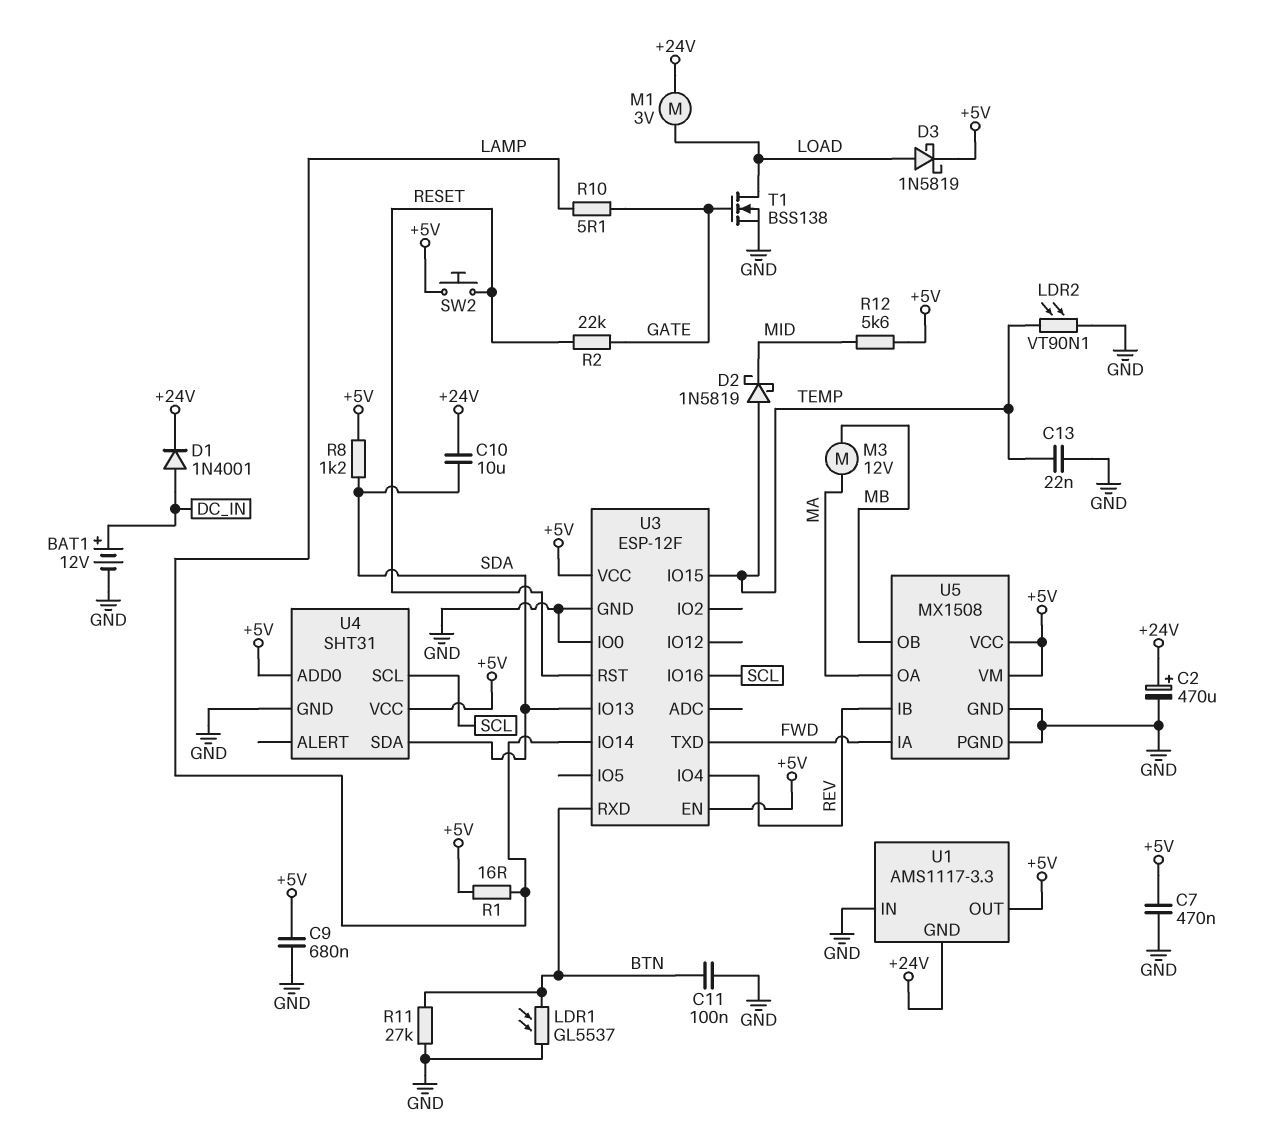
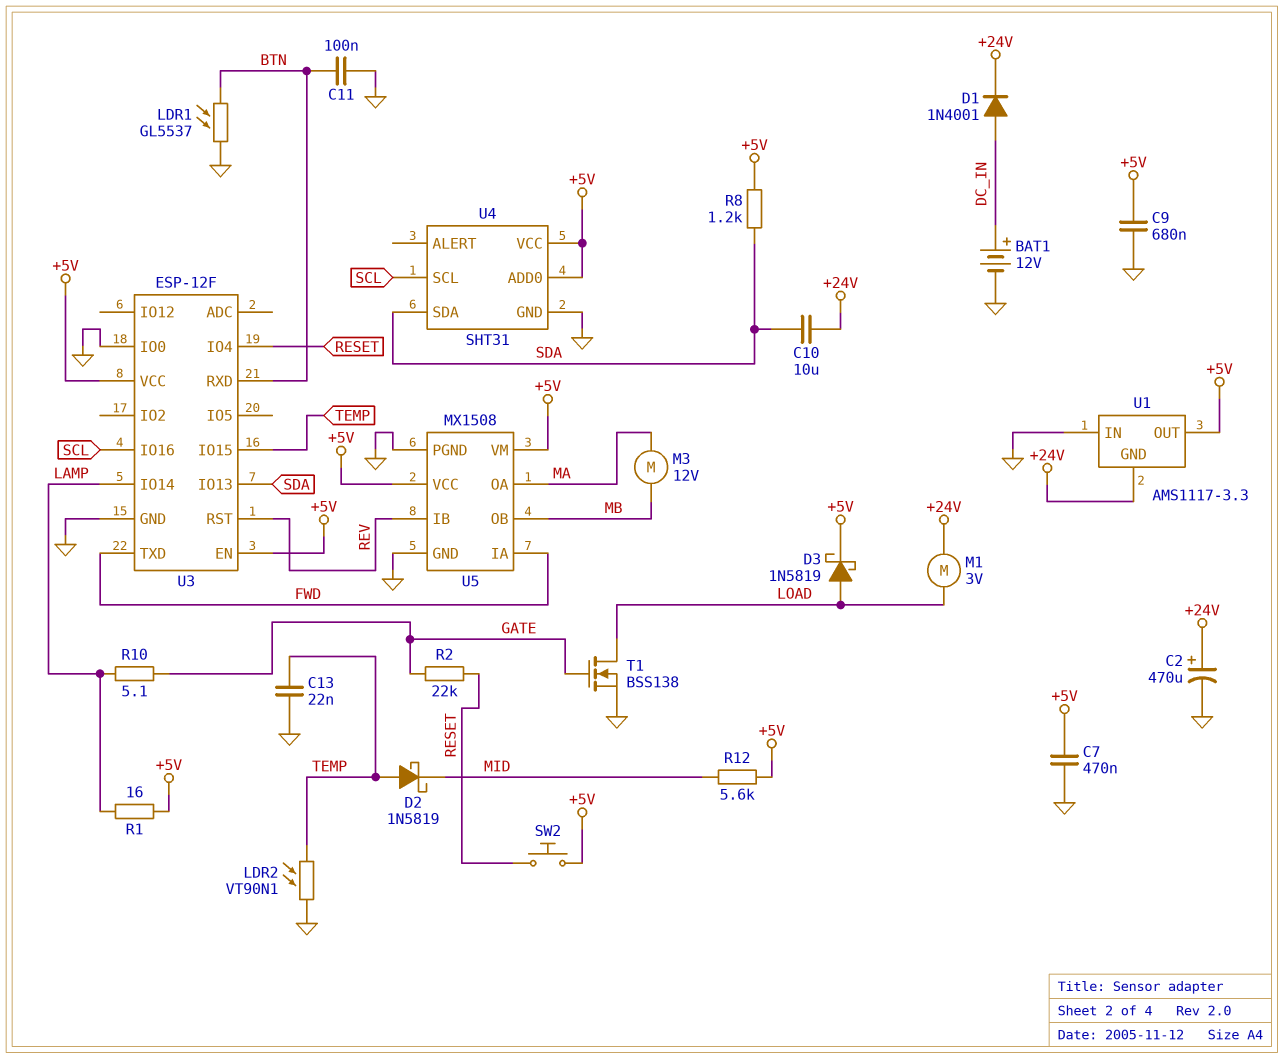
R11: 27k (BTN, GND) -> none
U3 pin IO4: REV -> RESET
U3 pin RST: RESET -> REV

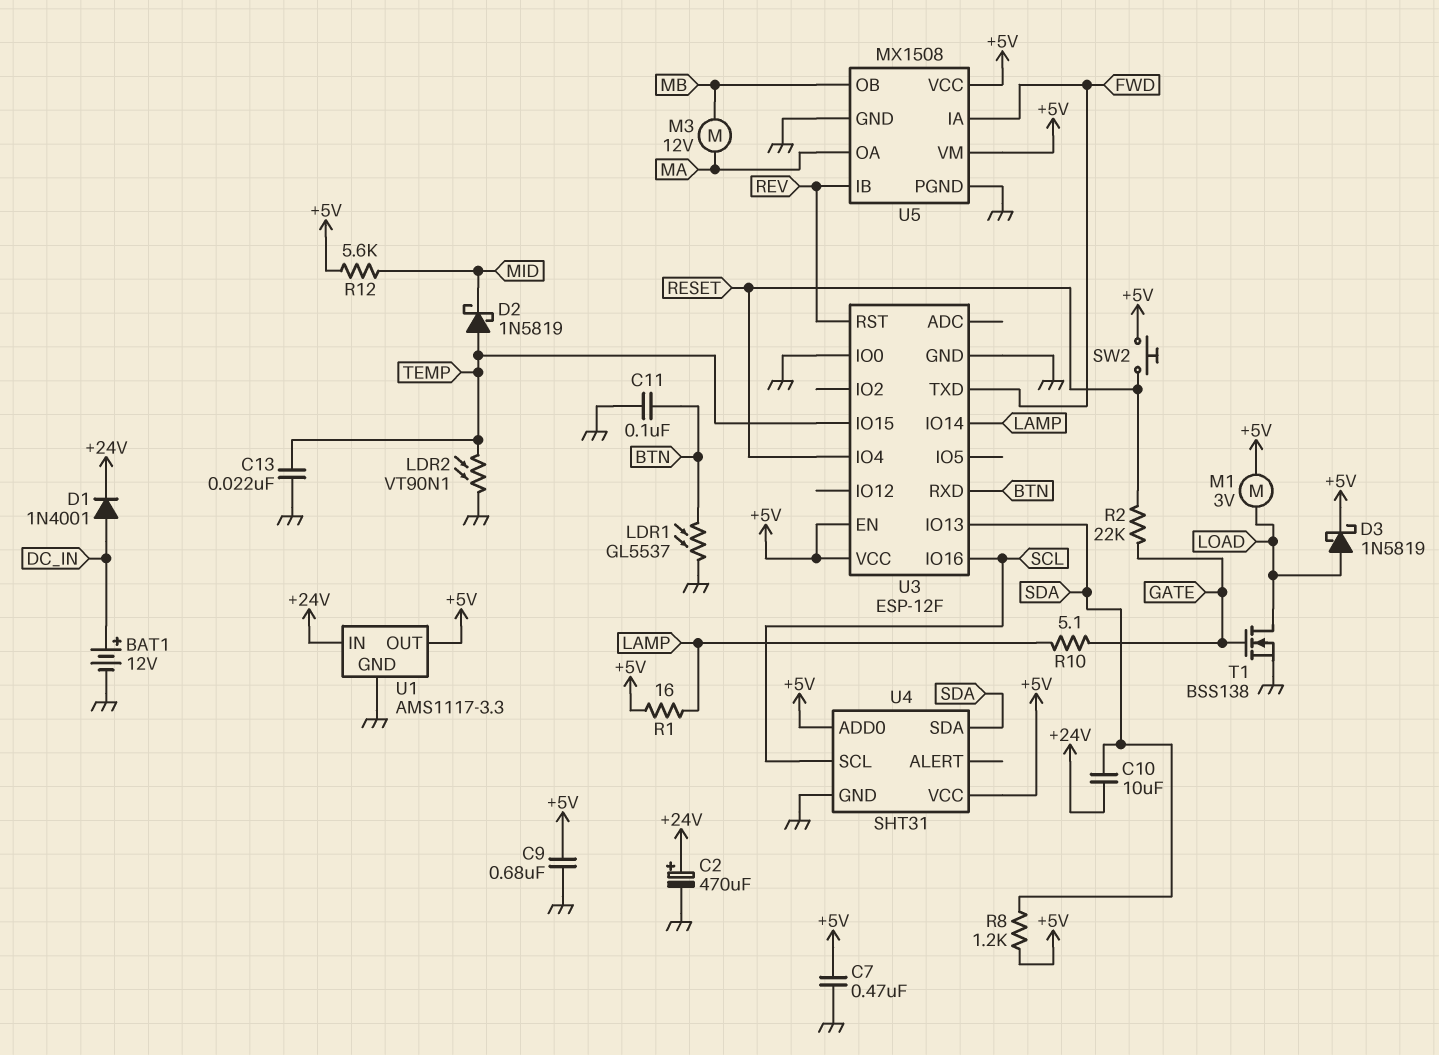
M1: motor 3V (+24V, LOAD) -> motor 3V (+5V, LOAD)
U1 pin GND: +24V -> GND
U1 pin IN: GND -> +24V

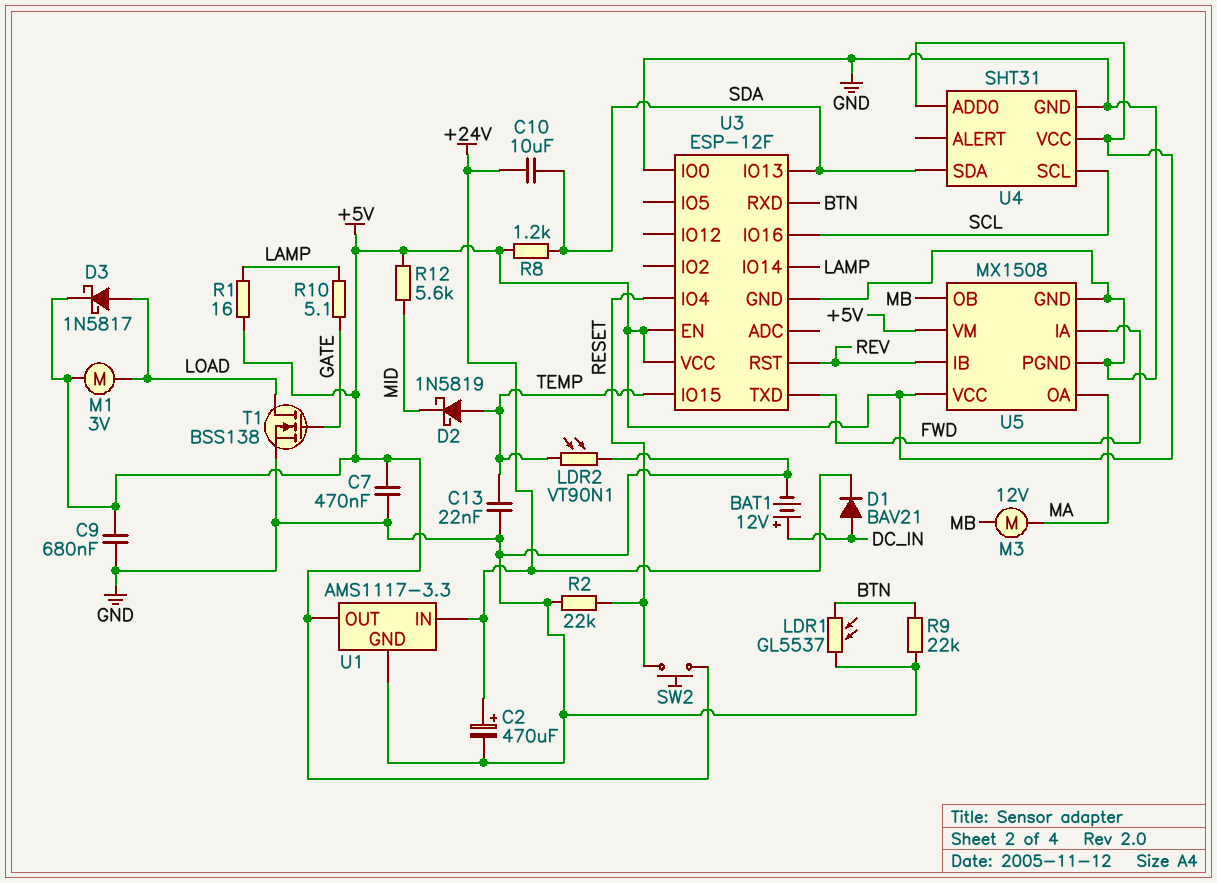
C11: 100nF (BTN, GND) -> none
D1: diode 1N4001 (A DC_IN, K +24V) -> diode BAV21 (A DC_IN, K +24V)
D3: schottky 1N5819 (A LOAD, K +5V) -> schottky 1N5817 (A LOAD, K +5V)
R2: 22k (GATE, RESET) -> 22k (GND, RESET)
R9: none -> 22k (BTN, GND)

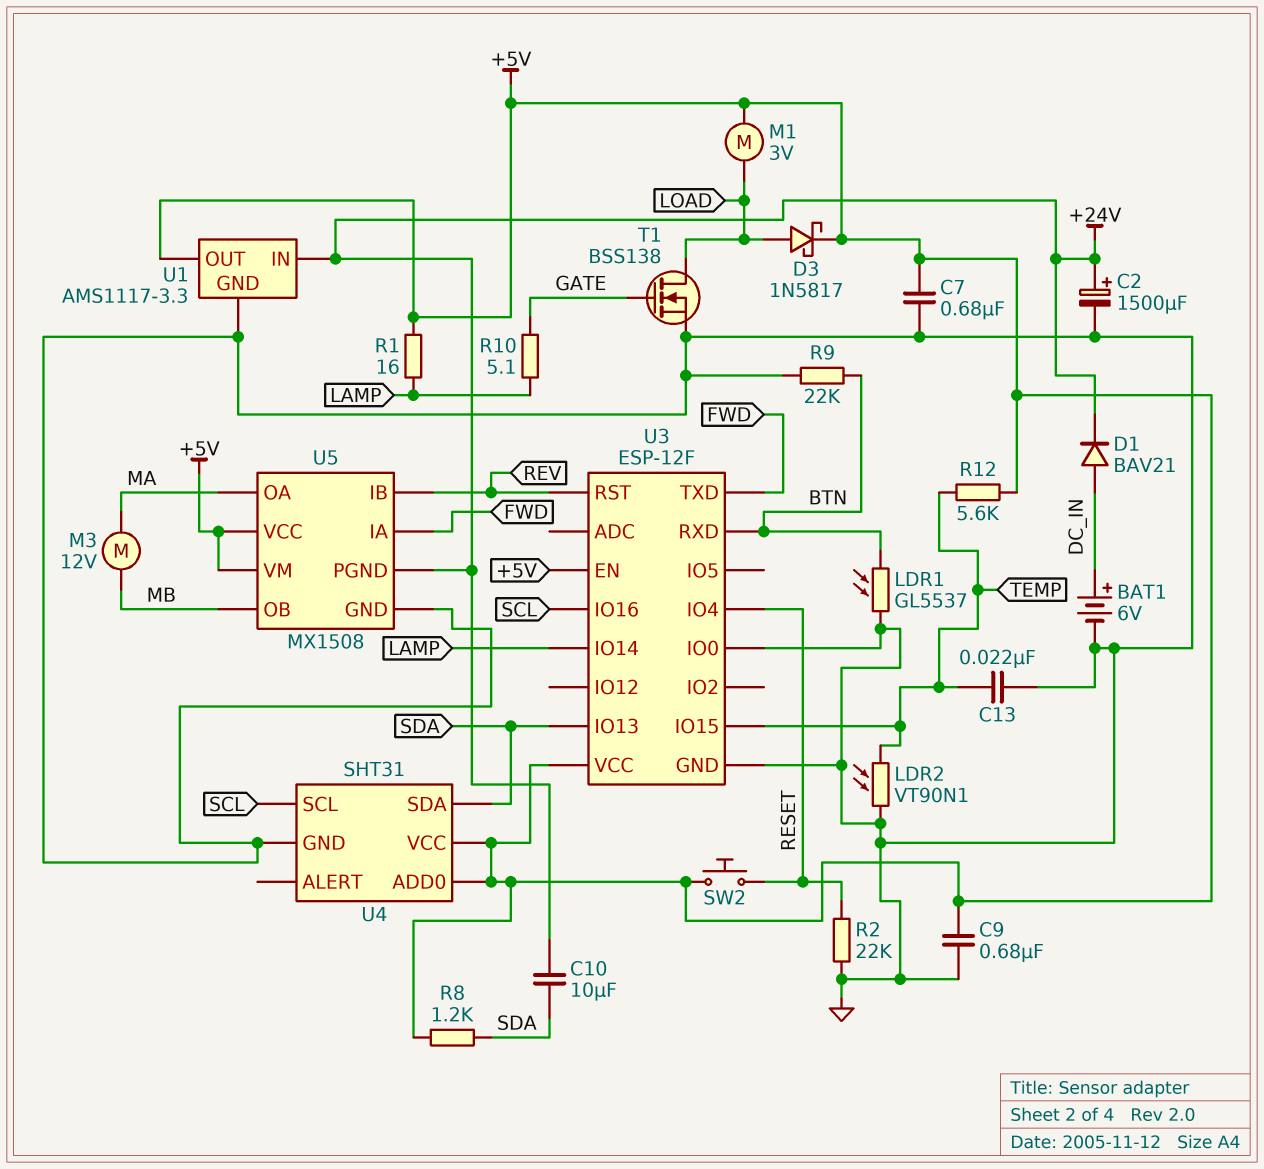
BAT1: 12V (plus DC_IN, minus GND) -> 6V (plus DC_IN, minus GND)
C2: 470uF (plus +24V, minus GND) -> 1500uF (plus +24V, minus GND)
C7: 470nF (+5V, GND) -> 680nF (+5V, GND)
D2: schottky 1N5819 (A TEMP, K MID) -> none
R12: 5.6k (+5V, MID) -> 5.6k (+5V, TEMP)
U5 pin PGND: GND -> +24V

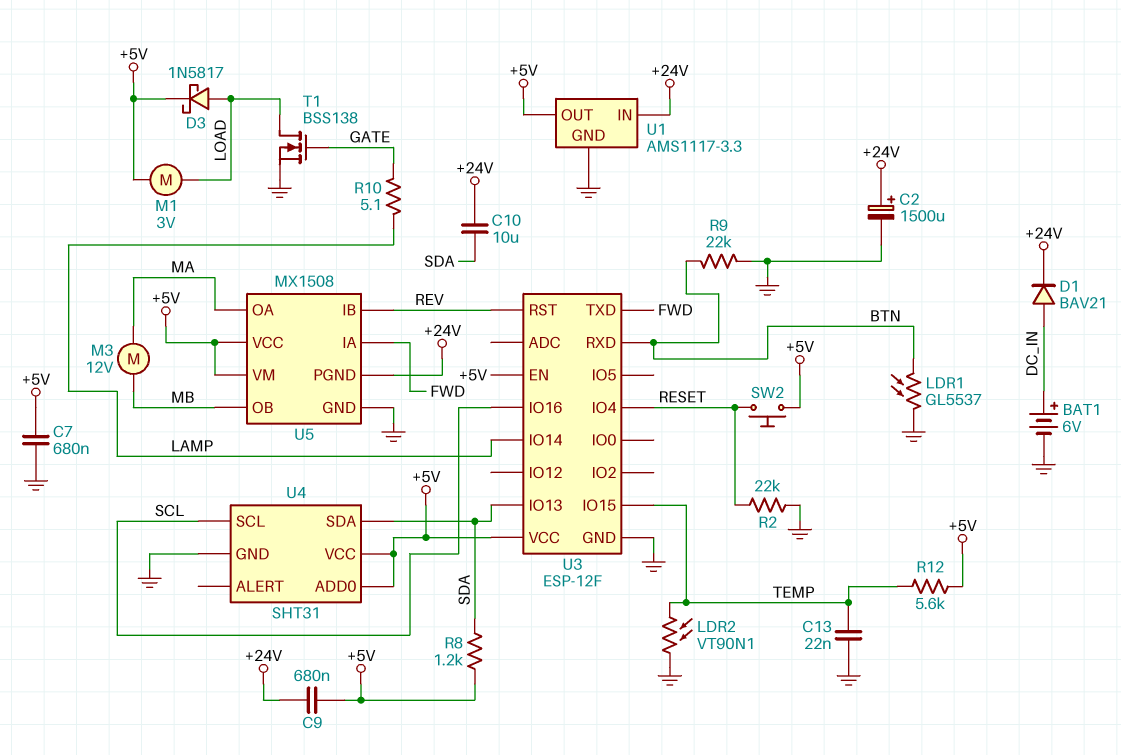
C9: 680nF (+5V, GND) -> 680nF (+5V, +24V)
R1: 16 (+5V, LAMP) -> none
U3 pin IO0: GND -> none

